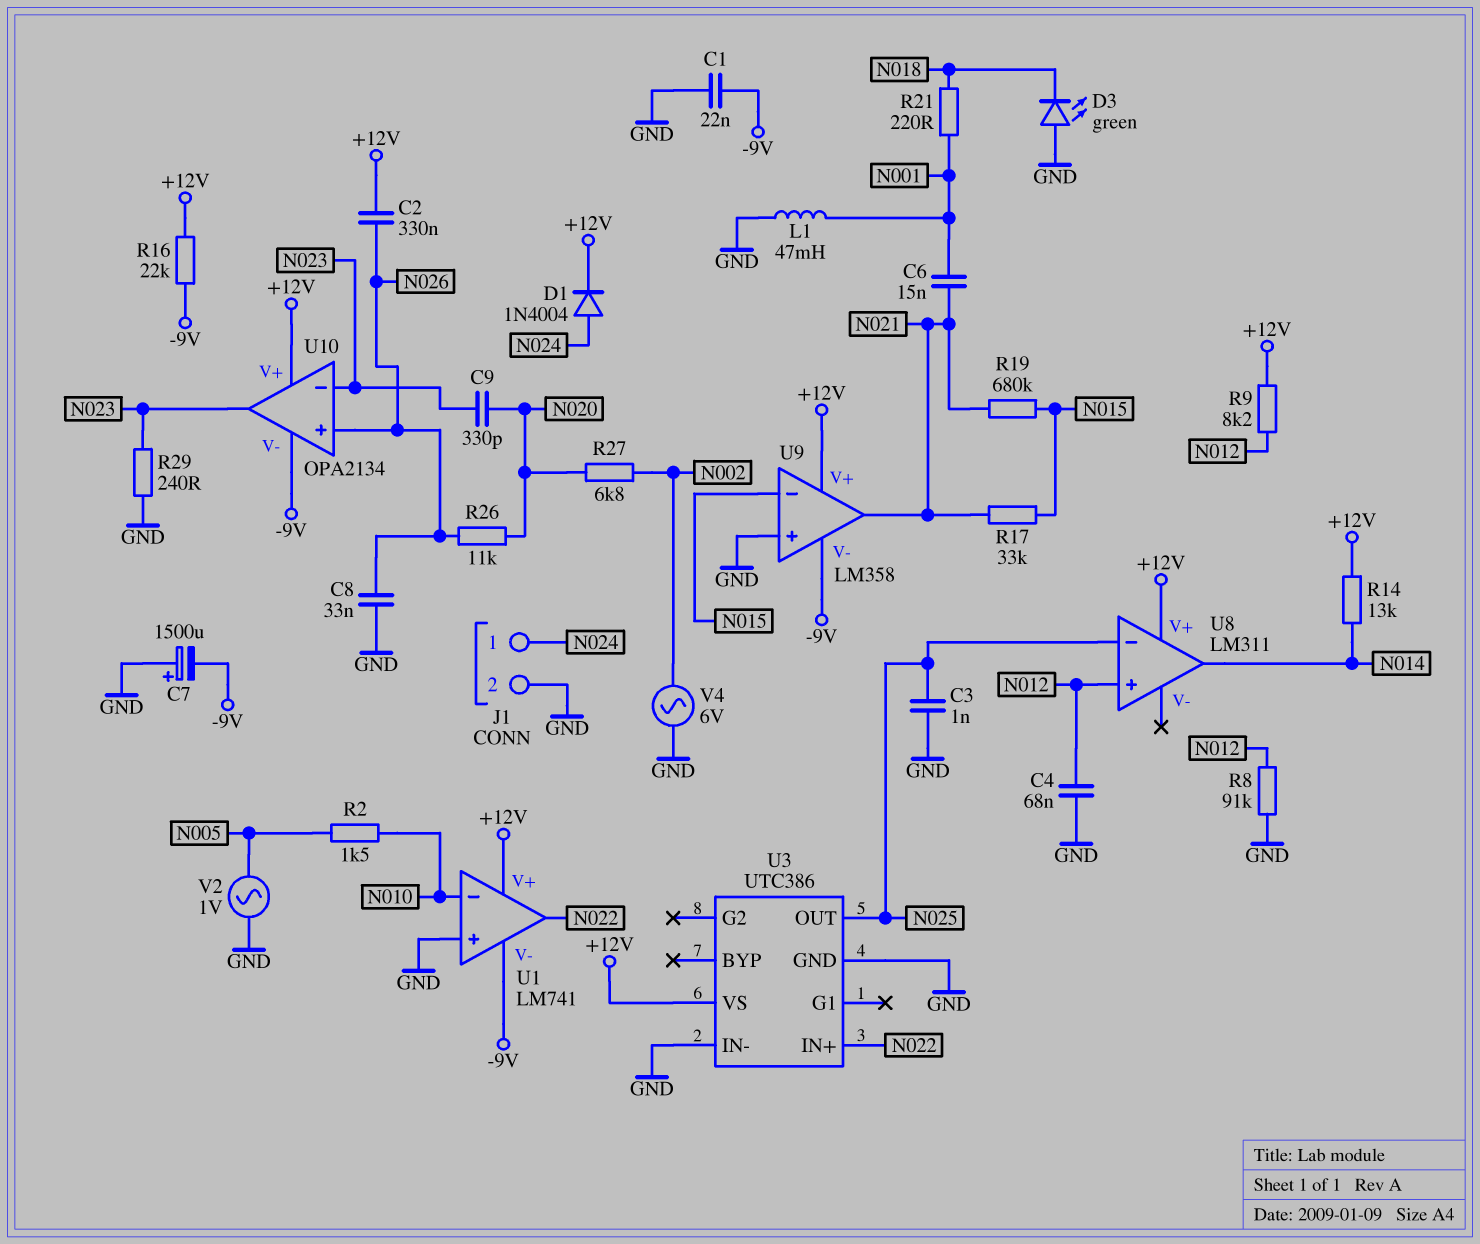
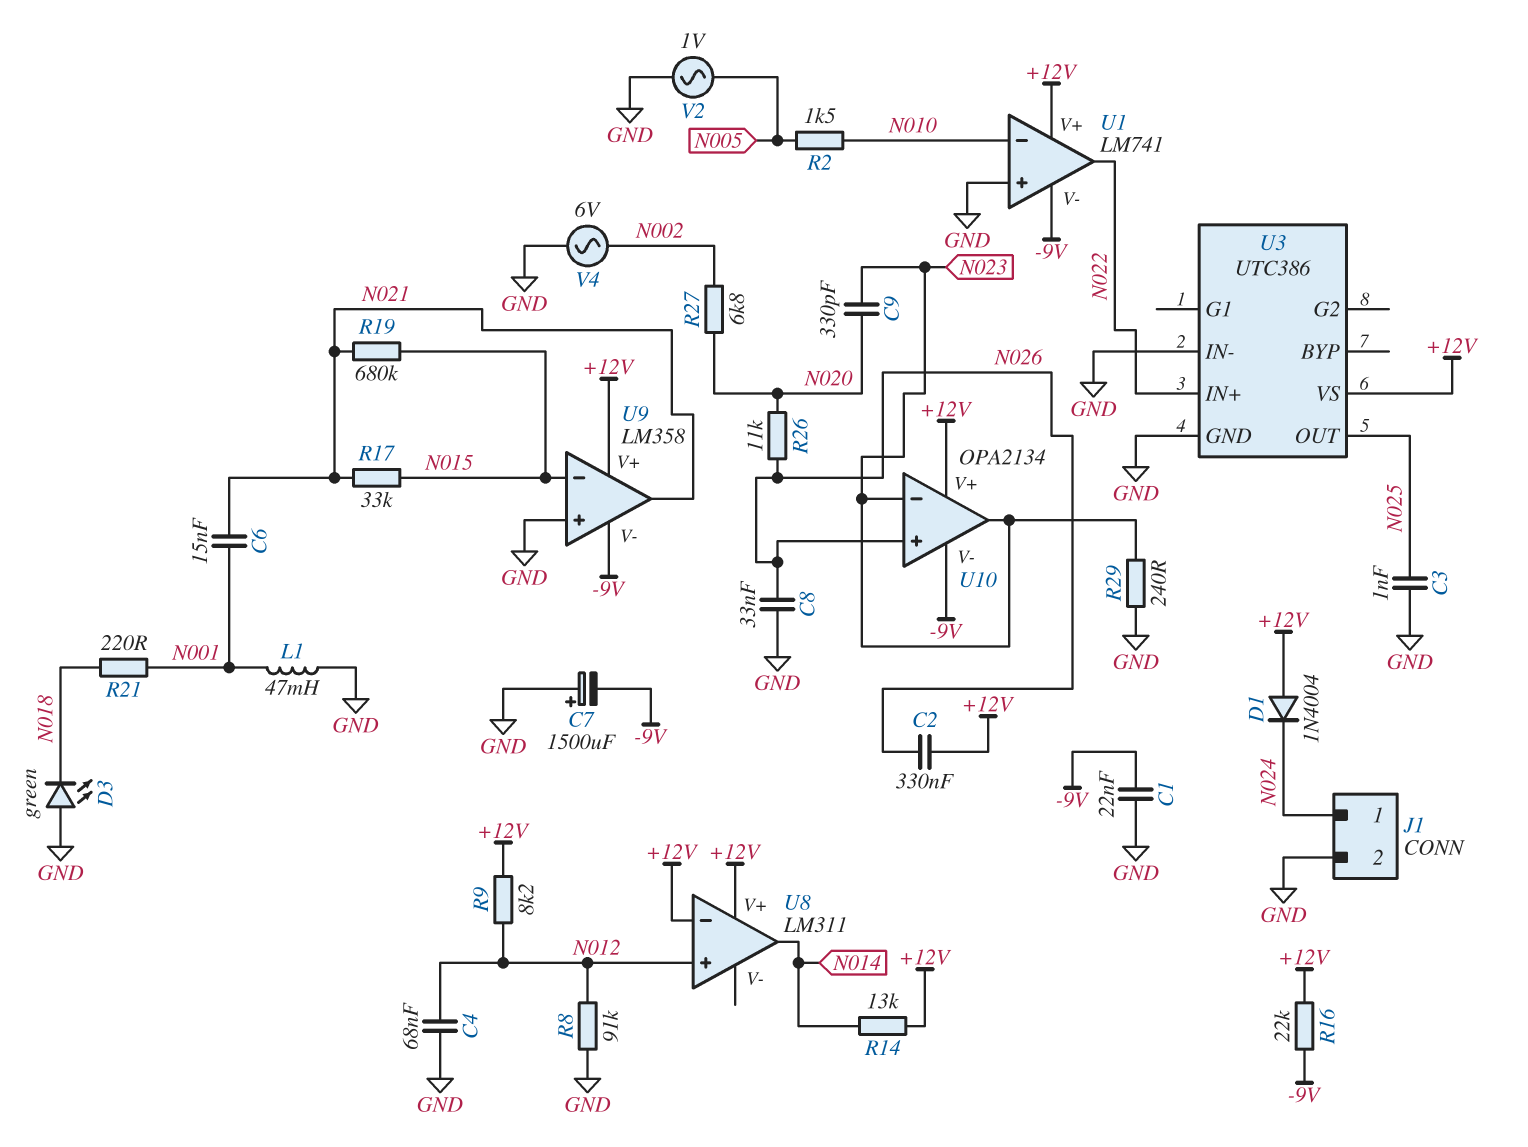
D1: diode 1N4004 (A N024, K +12V) -> diode 1N4004 (A +12V, K N024)
U8 pin in-: N025 -> +12V

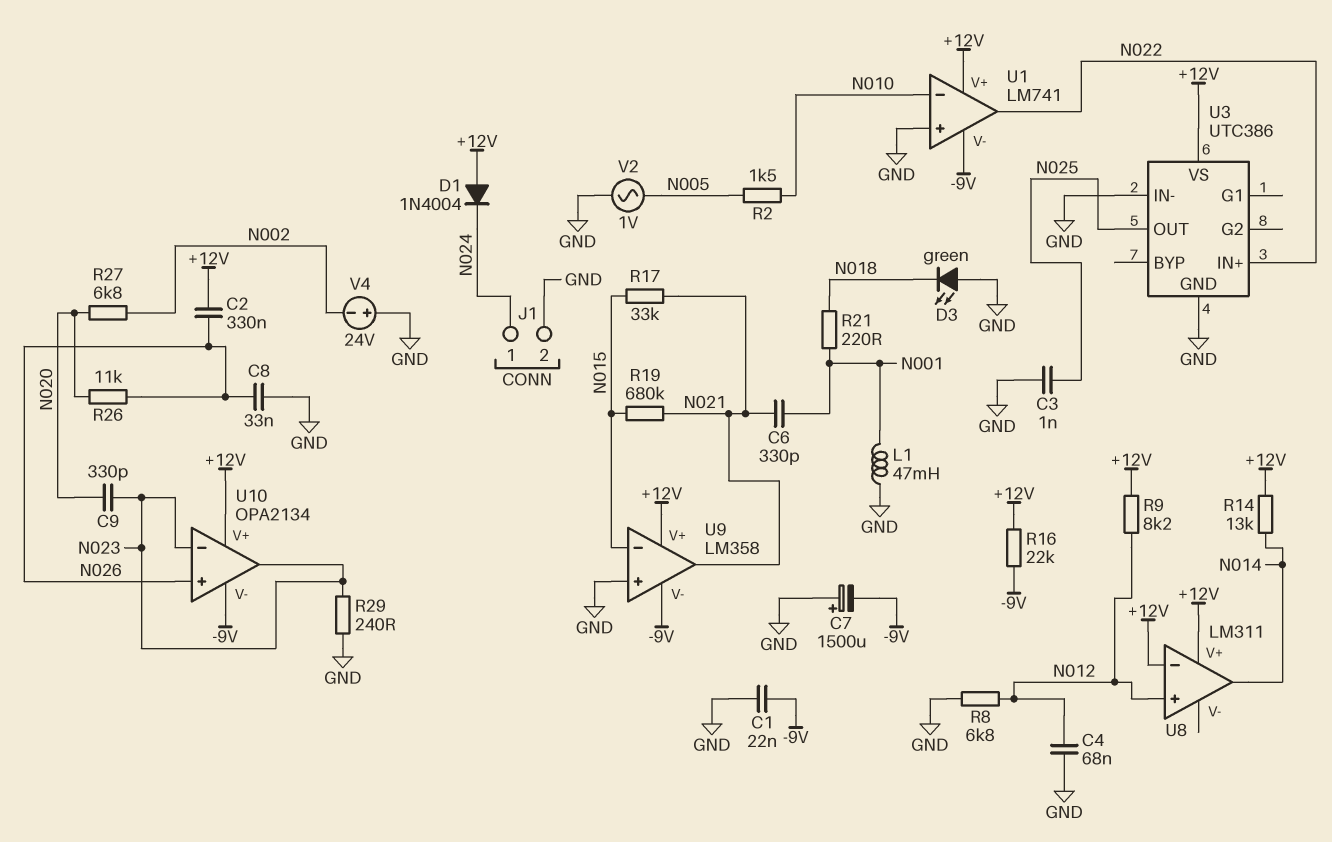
C6: 15nF (N001, N021) -> 330pF (N001, N021)
R8: 91k (GND, N012) -> 6.8k (GND, N012)
V4: AC 6V (GND, N002) -> 24V (plus GND, minus N002)

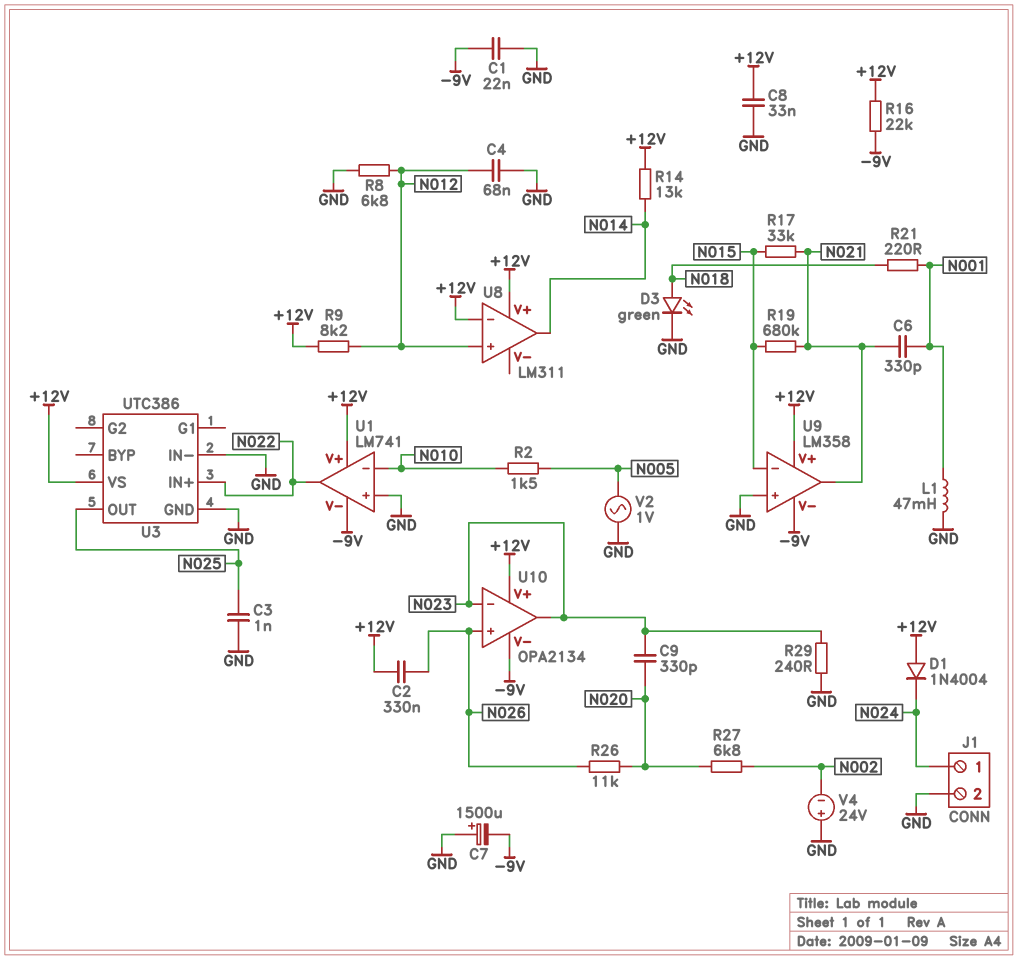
C8: 33nF (GND, N026) -> 33nF (+12V, GND)
D3: LED green (A GND, K N018) -> LED green (A N018, K GND)

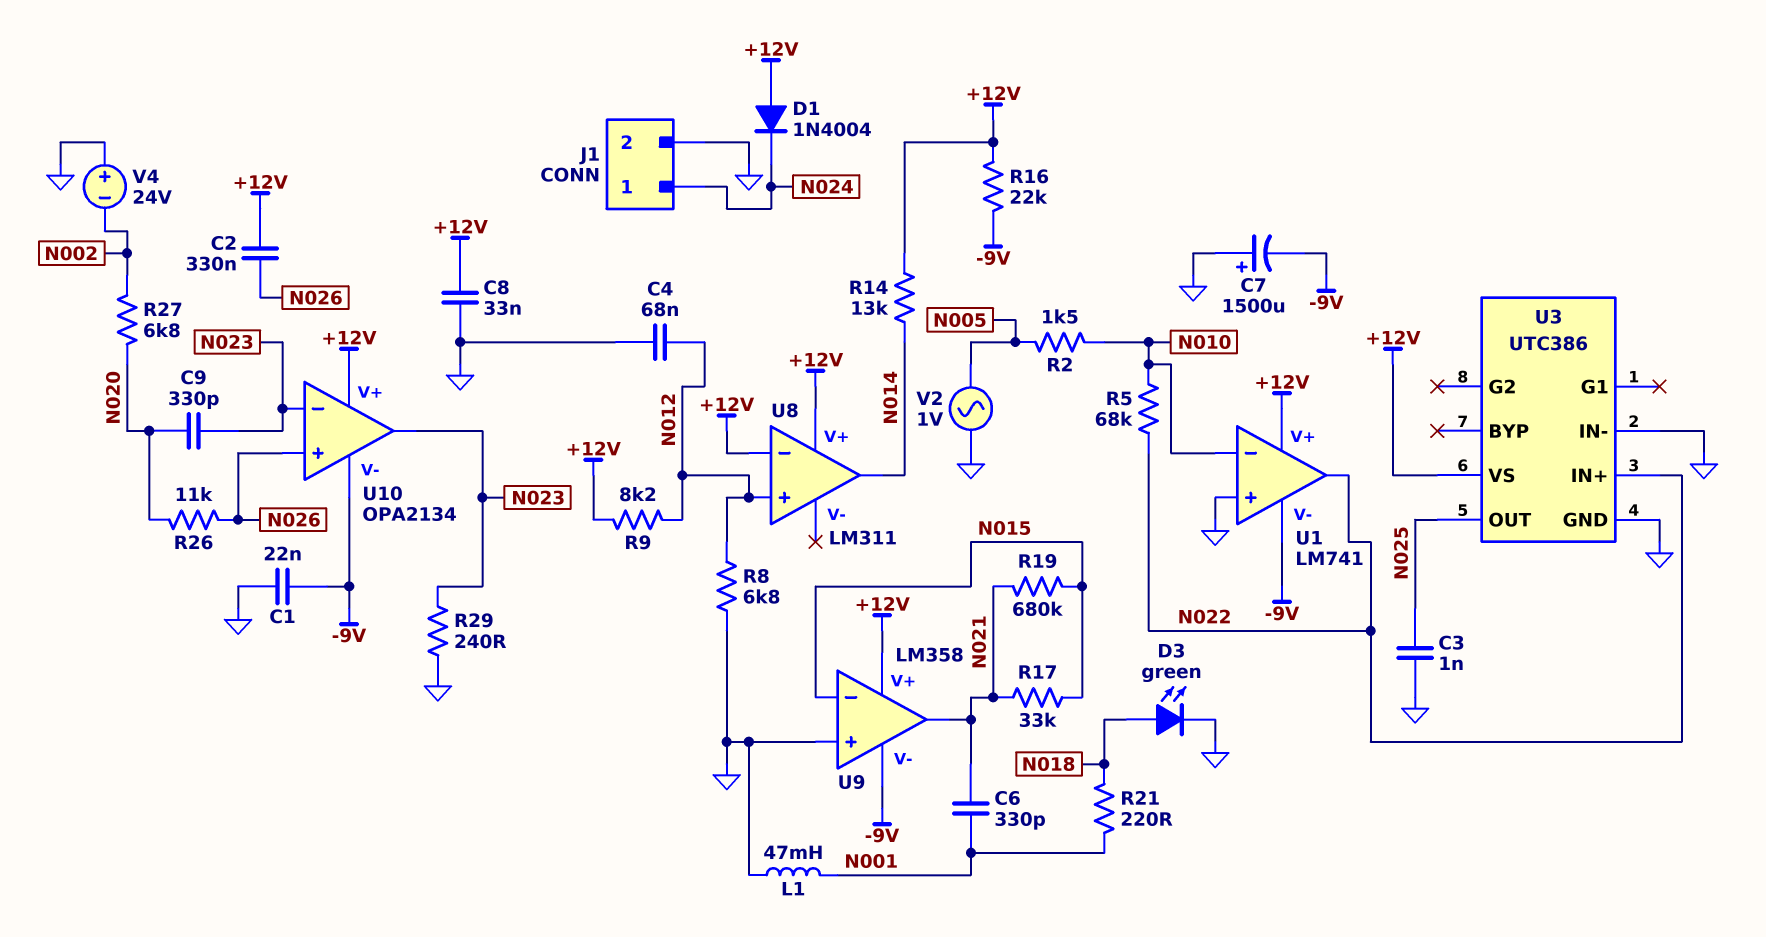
R5: none -> 68k (N010, N022)

